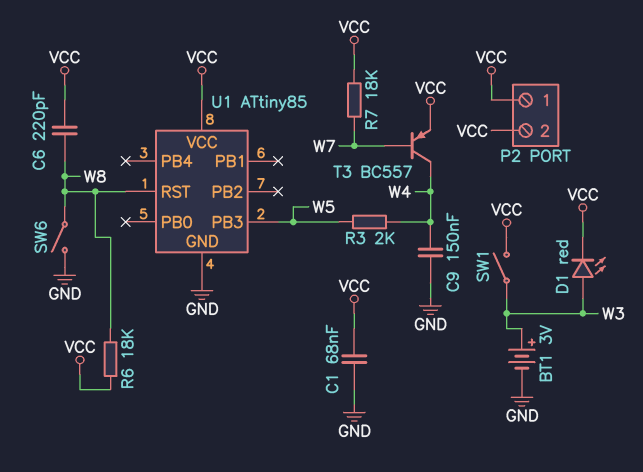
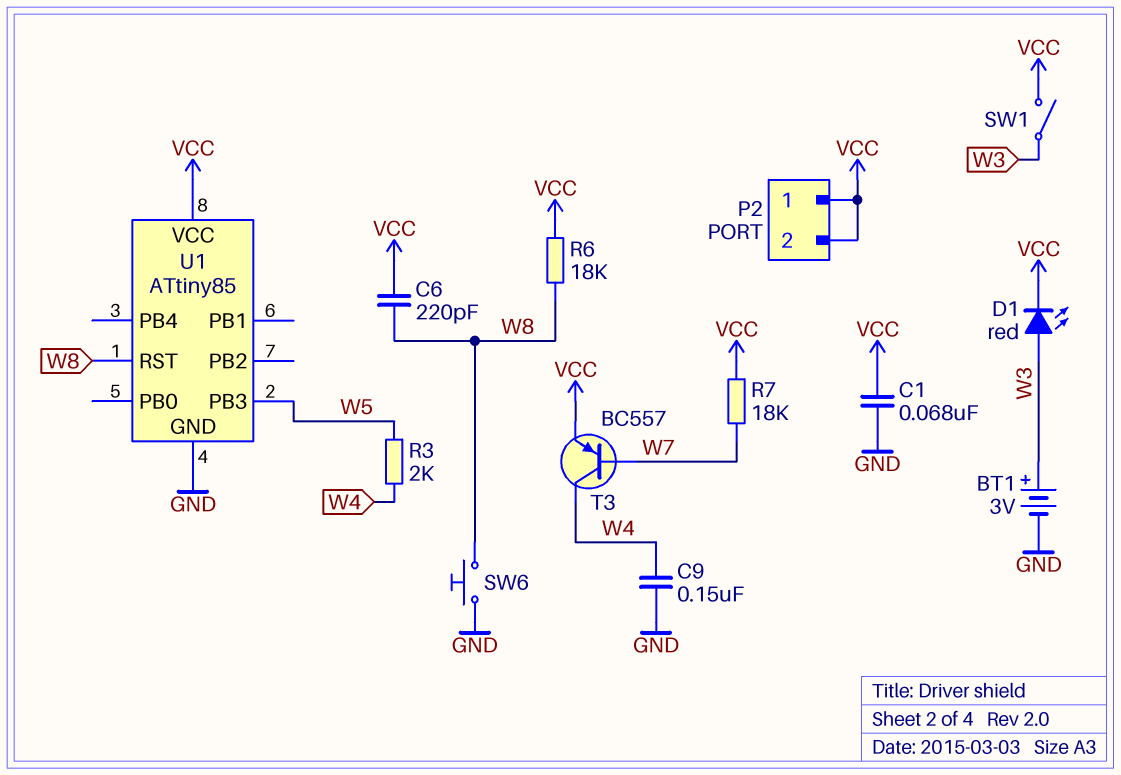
SW6: switch (GND, W8) -> button (GND, W8)

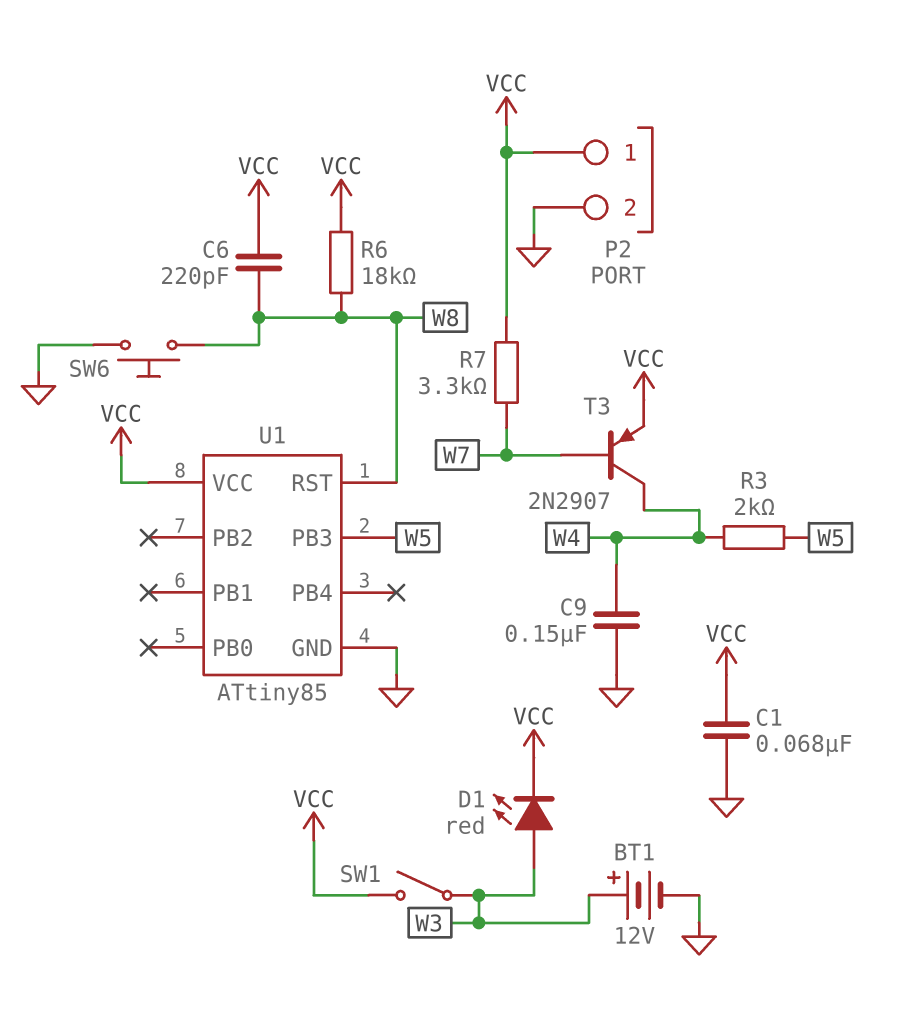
BT1: 3V (plus W3, minus GND) -> 12V (plus W3, minus GND)
P2 pin 2: VCC -> GND
R7: 18k (VCC, W7) -> 3.3k (VCC, W7)
T3: PNP BC557 (B W7, C W4, E VCC) -> PNP 2N2907 (B W7, C W4, E VCC)

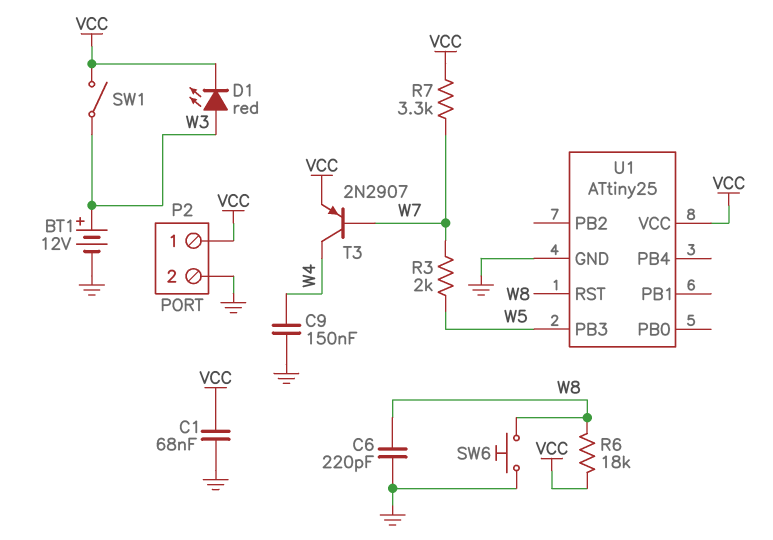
C6: 220pF (VCC, W8) -> 220pF (GND, W8)
R3: 2k (W4, W5) -> 2k (W5, W7)
U1: ATtiny85 -> ATtiny25

